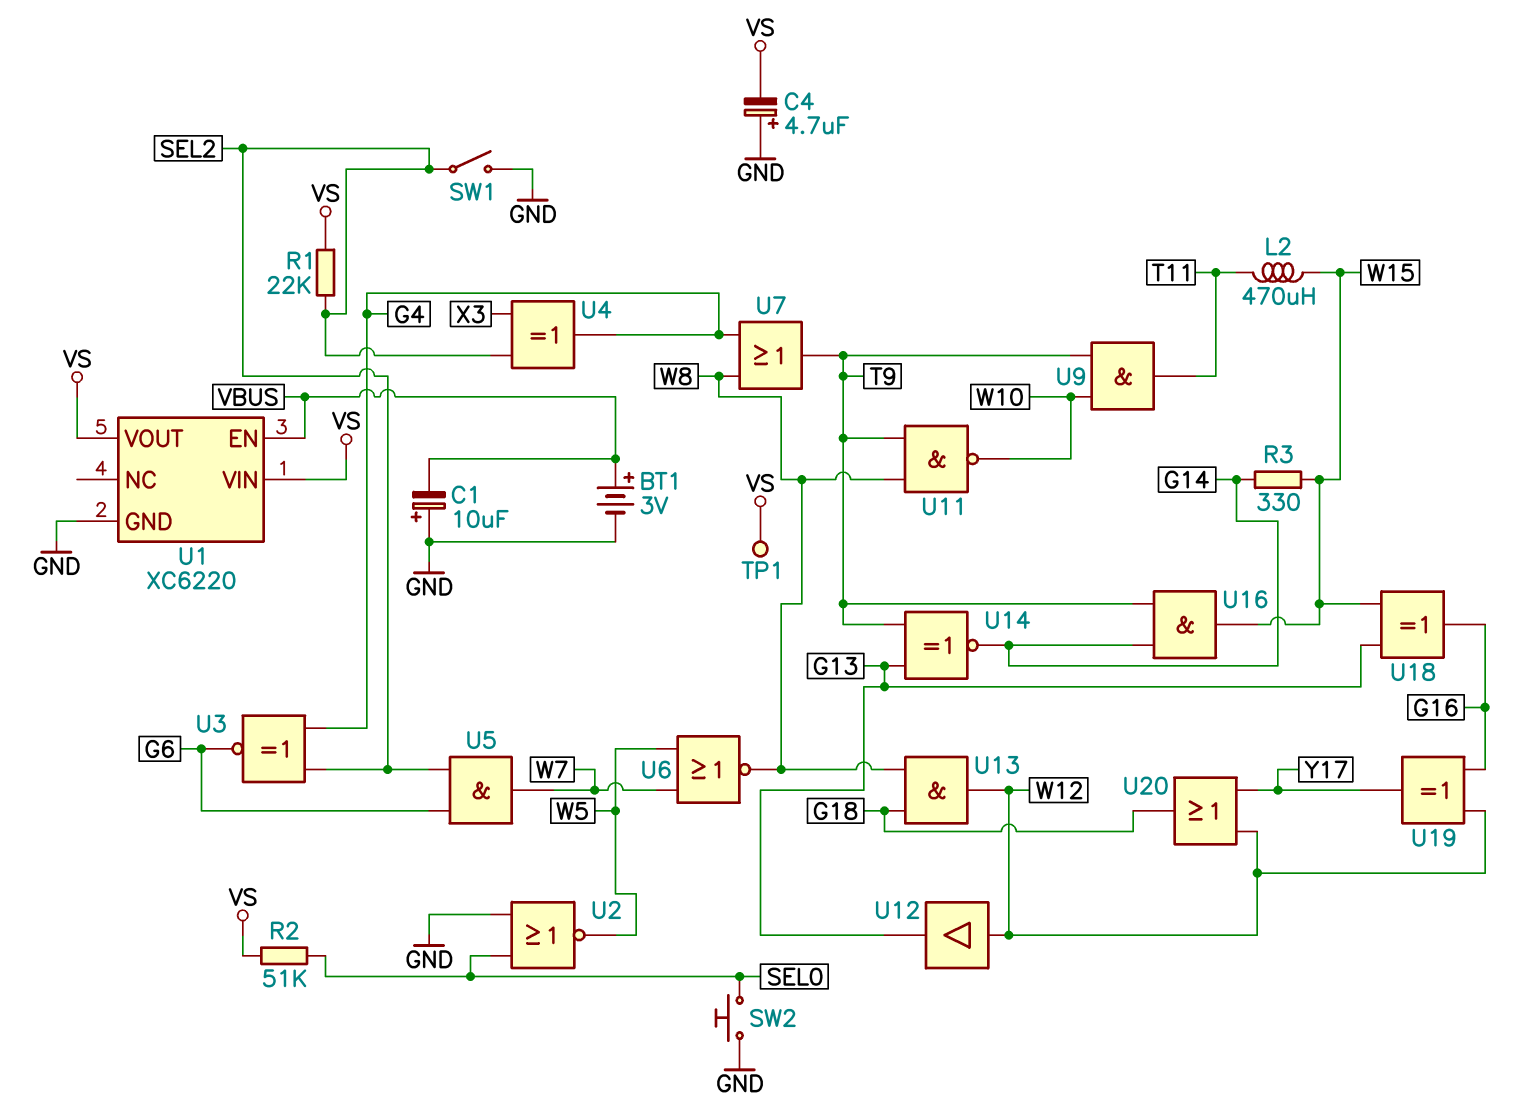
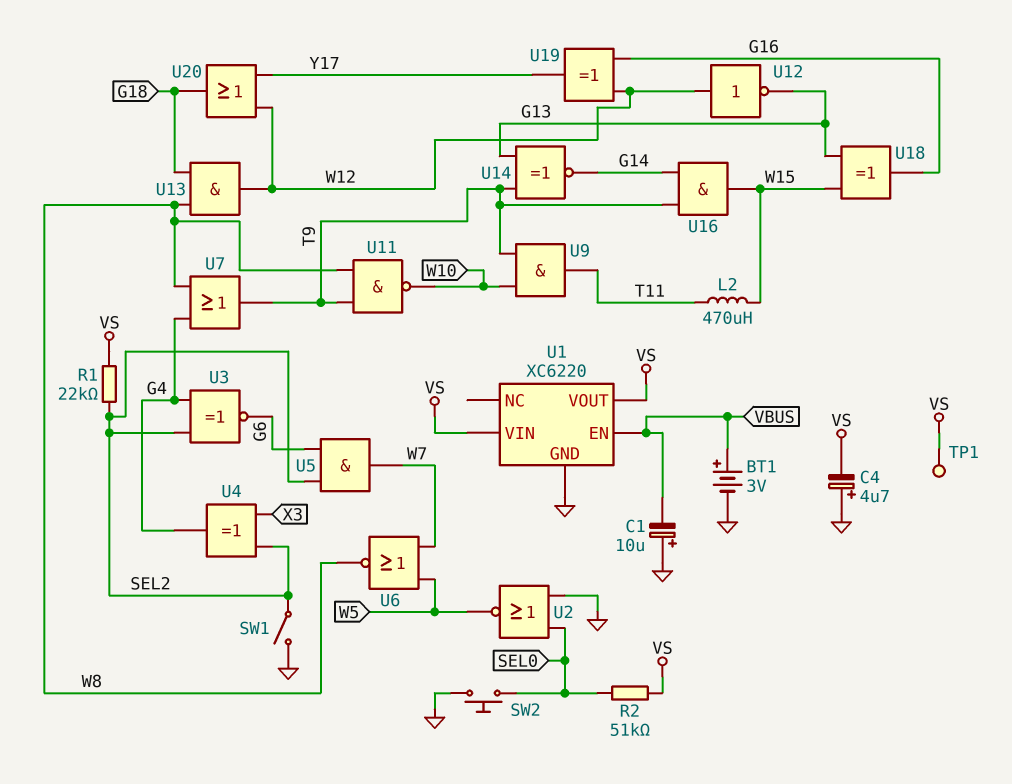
R3: 330 (G14, W15) -> none
U12: buffer (in W12, out G13) -> NOT (in W12, out G13)

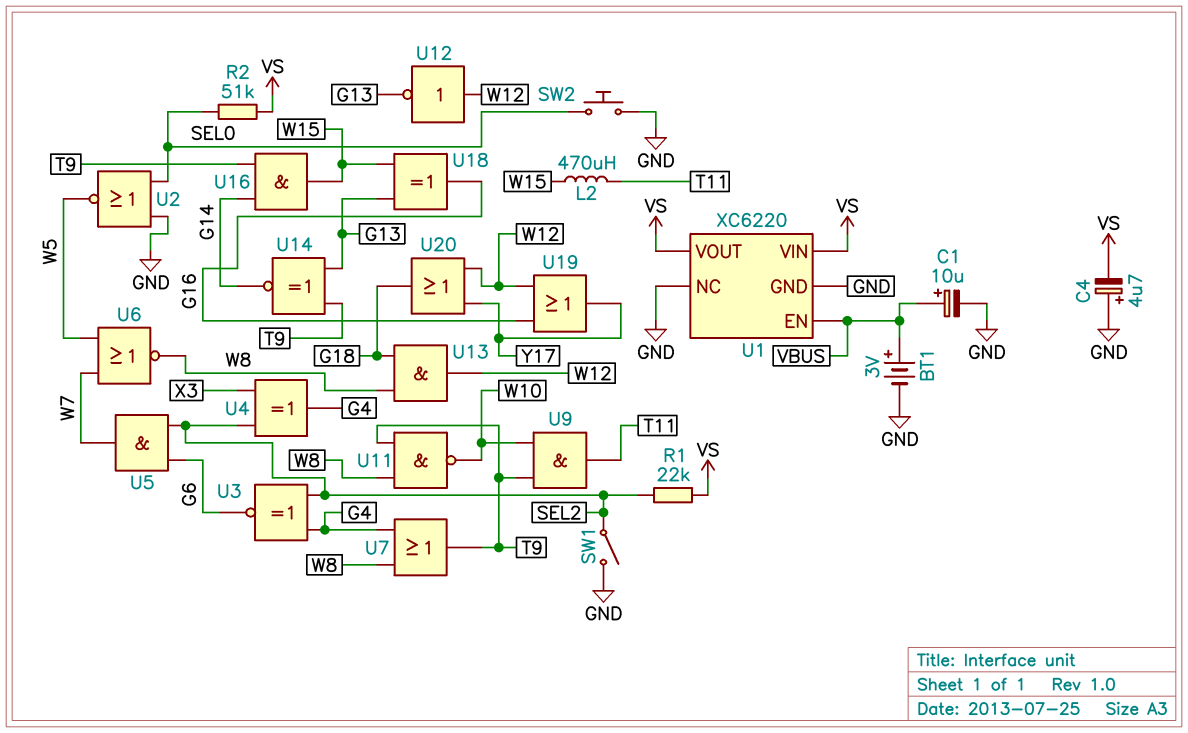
C1: 10uF (plus GND, minus VBUS) -> 10uF (plus VBUS, minus GND)
TP1: test point (VS) -> none
U1 pin NC: none -> GND
U19: XOR (in G16, in W12, out Y17) -> OR (in G16, in W12, out Y17)

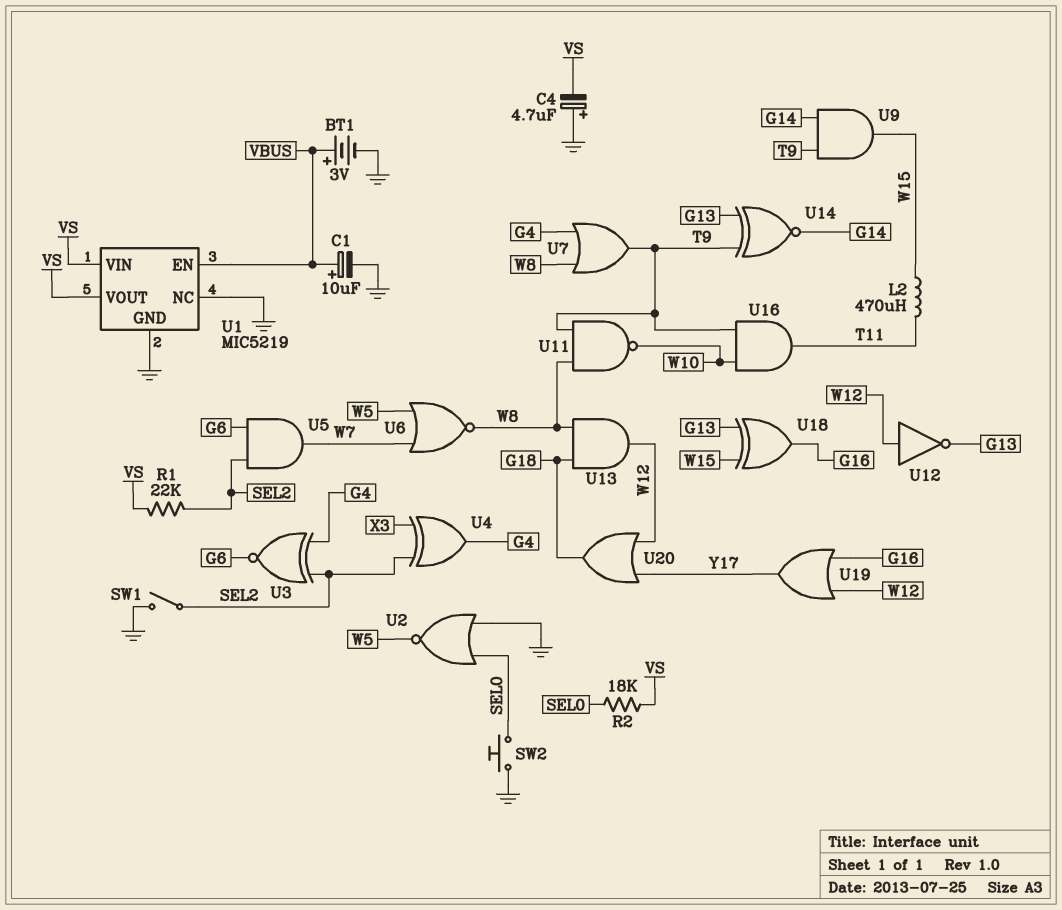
R2: 51k (SEL0, VS) -> 18k (SEL0, VS)
U1: XC6220 -> MIC5219
U9: AND (in T9, in W10, out T11) -> AND (in G14, in T9, out W15)
U16: AND (in G14, in T9, out W15) -> AND (in T9, in W10, out T11)

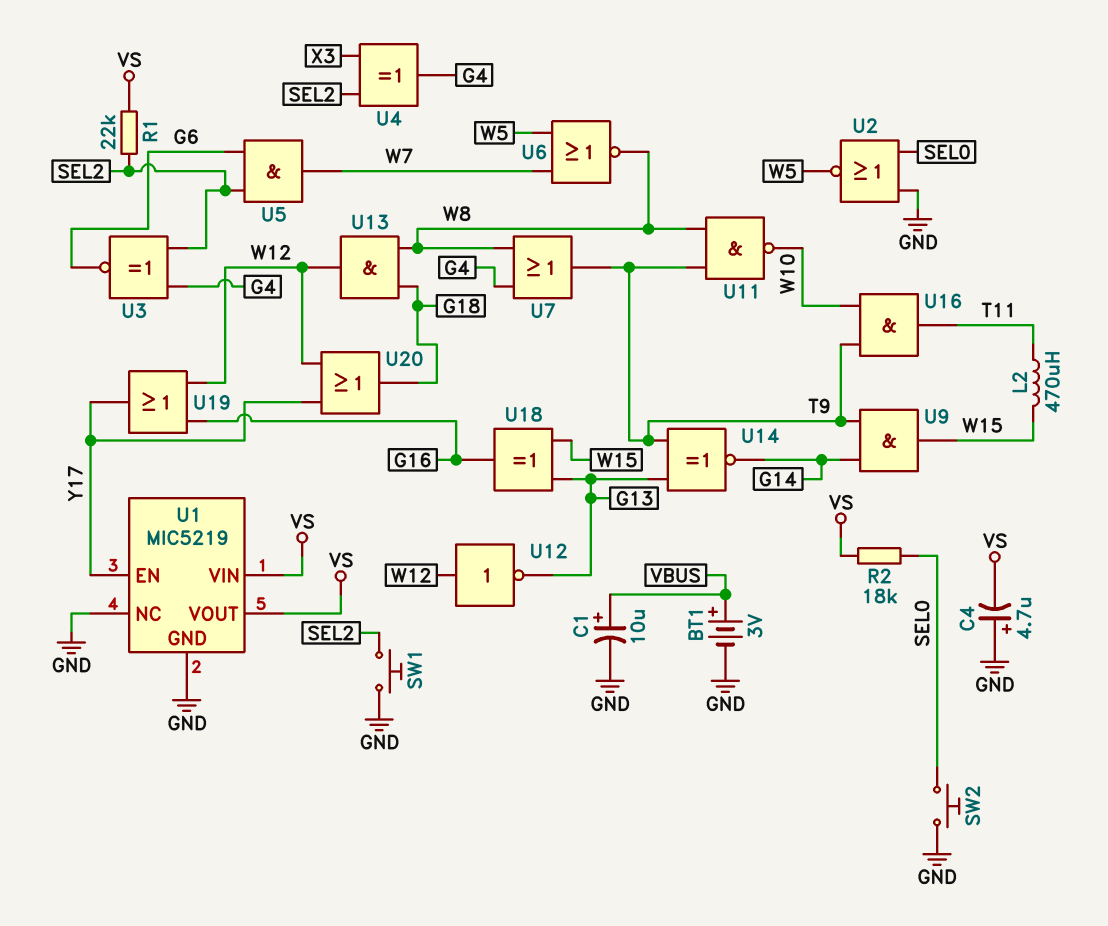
SW1: switch (GND, SEL2) -> button (GND, SEL2)
U1 pin EN: VBUS -> Y17

